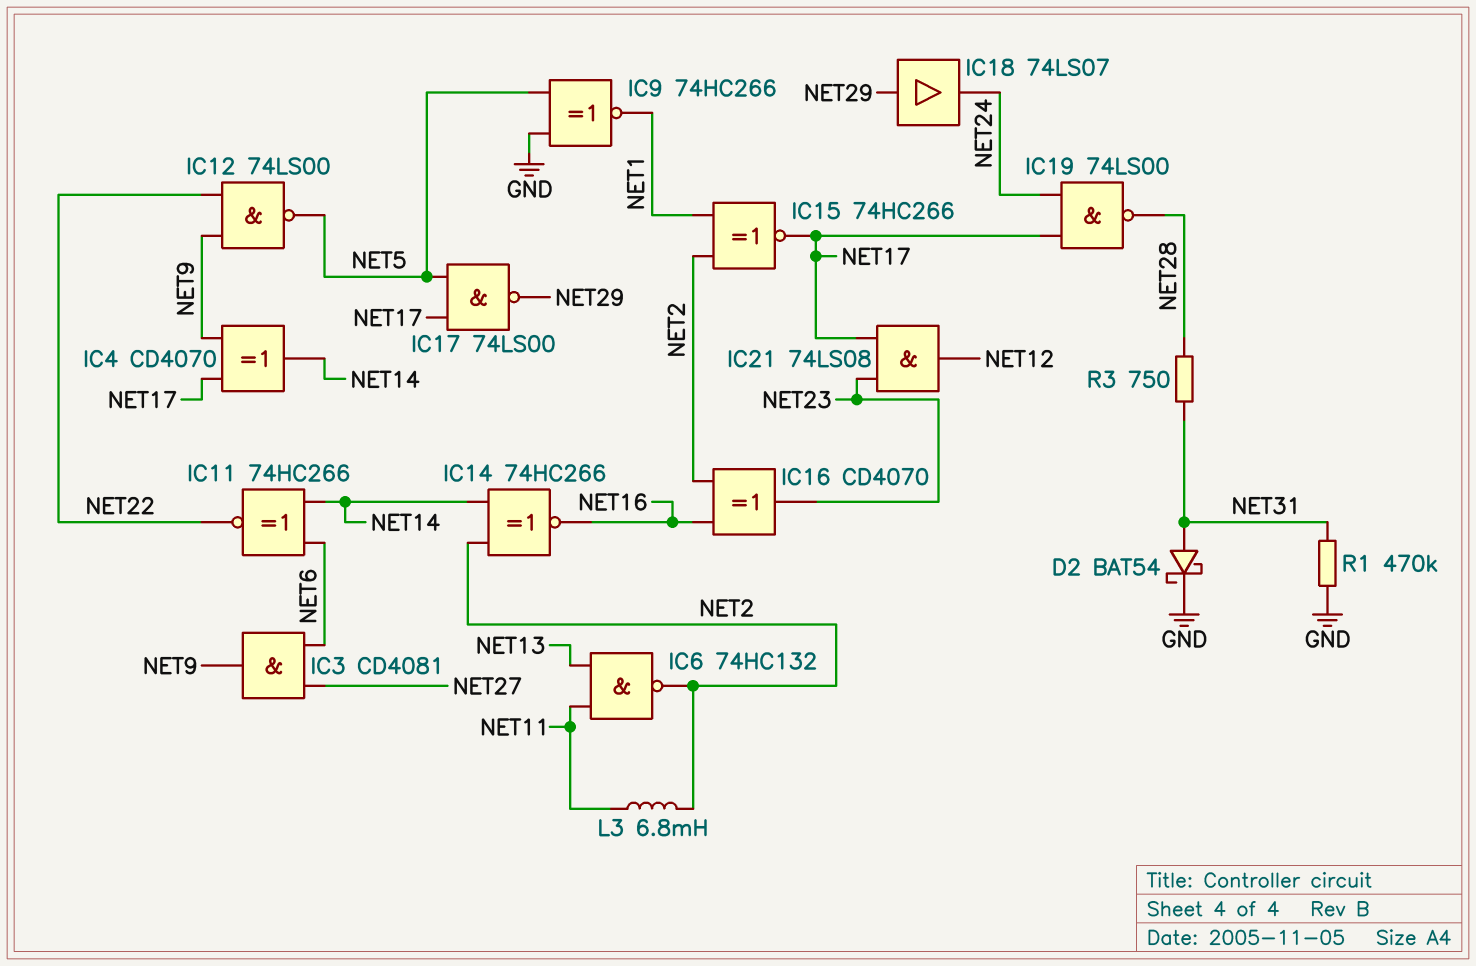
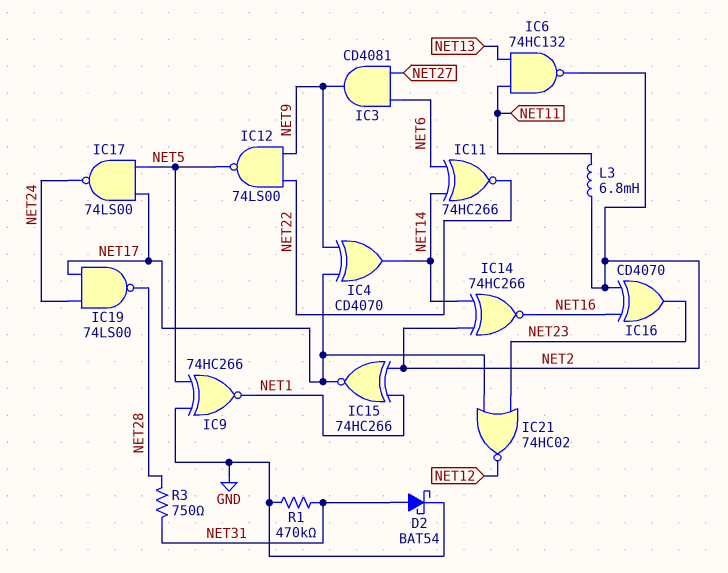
IC17: NAND 74LS00 (in NET5, in NET17, out NET29) -> NAND 74LS00 (in NET5, in NET17, out NET24)
IC18: buffer 74LS07 (in NET29, out NET24) -> none
IC21: AND 74LS08 (in NET17, in NET23, out NET12) -> NOR 74HC02 (in NET17, in NET23, out NET12)

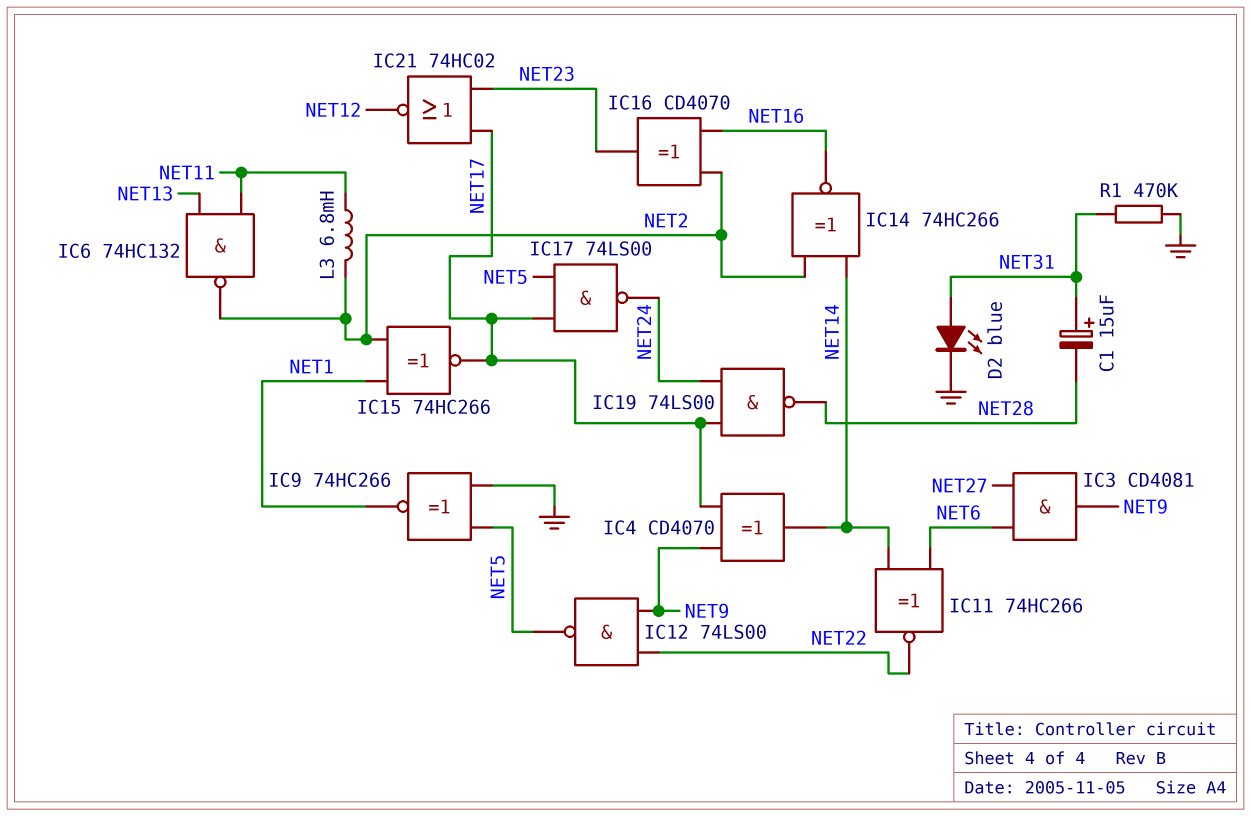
C1: none -> 15uF (plus NET31, minus NET28)
D2: schottky BAT54 (A NET31, K GND) -> LED blue (A NET31, K GND)
R3: 750 (NET28, NET31) -> none

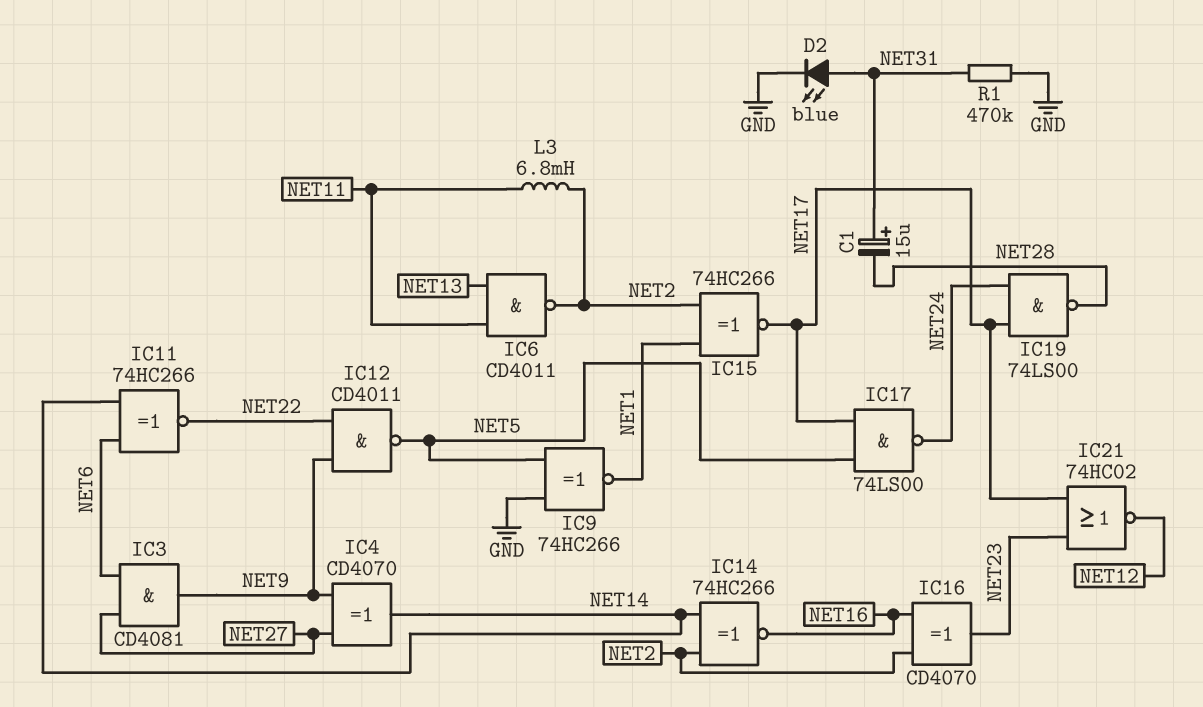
IC4: XOR CD4070 (in NET9, in NET17, out NET14) -> XOR CD4070 (in NET9, in NET27, out NET14)
IC6: NAND 74HC132 (in NET11, in NET13, out NET2) -> NAND CD4011 (in NET11, in NET13, out NET2)
IC12: NAND 74LS00 (in NET9, in NET22, out NET5) -> NAND CD4011 (in NET9, in NET22, out NET5)

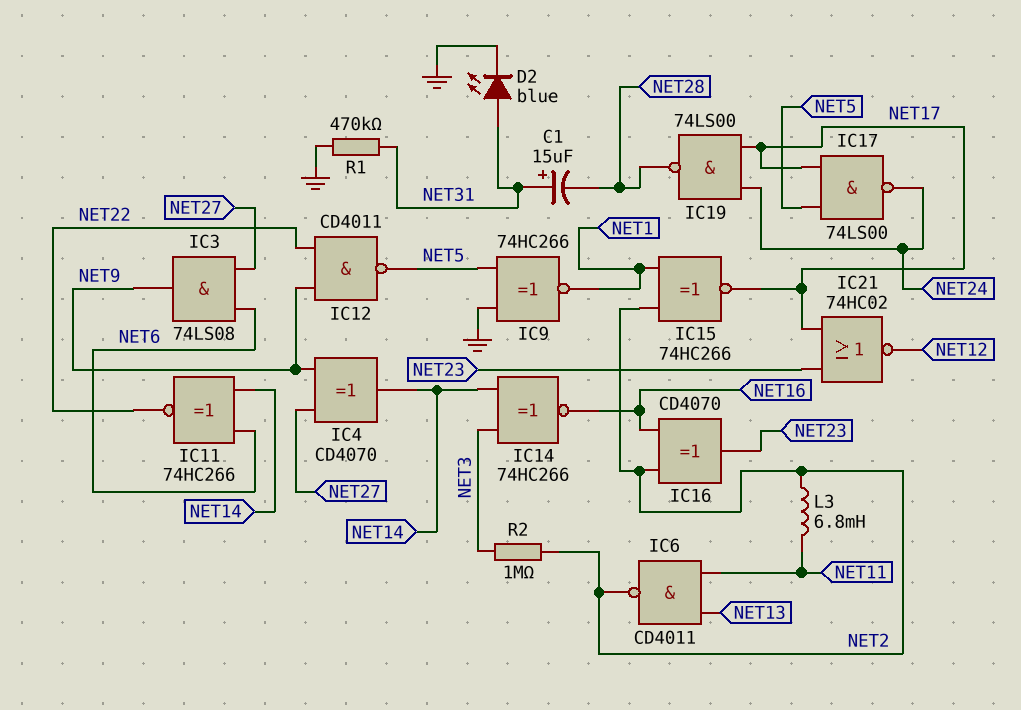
IC3: AND CD4081 (in NET6, in NET27, out NET9) -> AND 74LS08 (in NET6, in NET27, out NET9)
IC14: XNOR 74HC266 (in NET2, in NET14, out NET16) -> XNOR 74HC266 (in NET3, in NET14, out NET16)
R2: none -> 1M (NET2, NET3)

